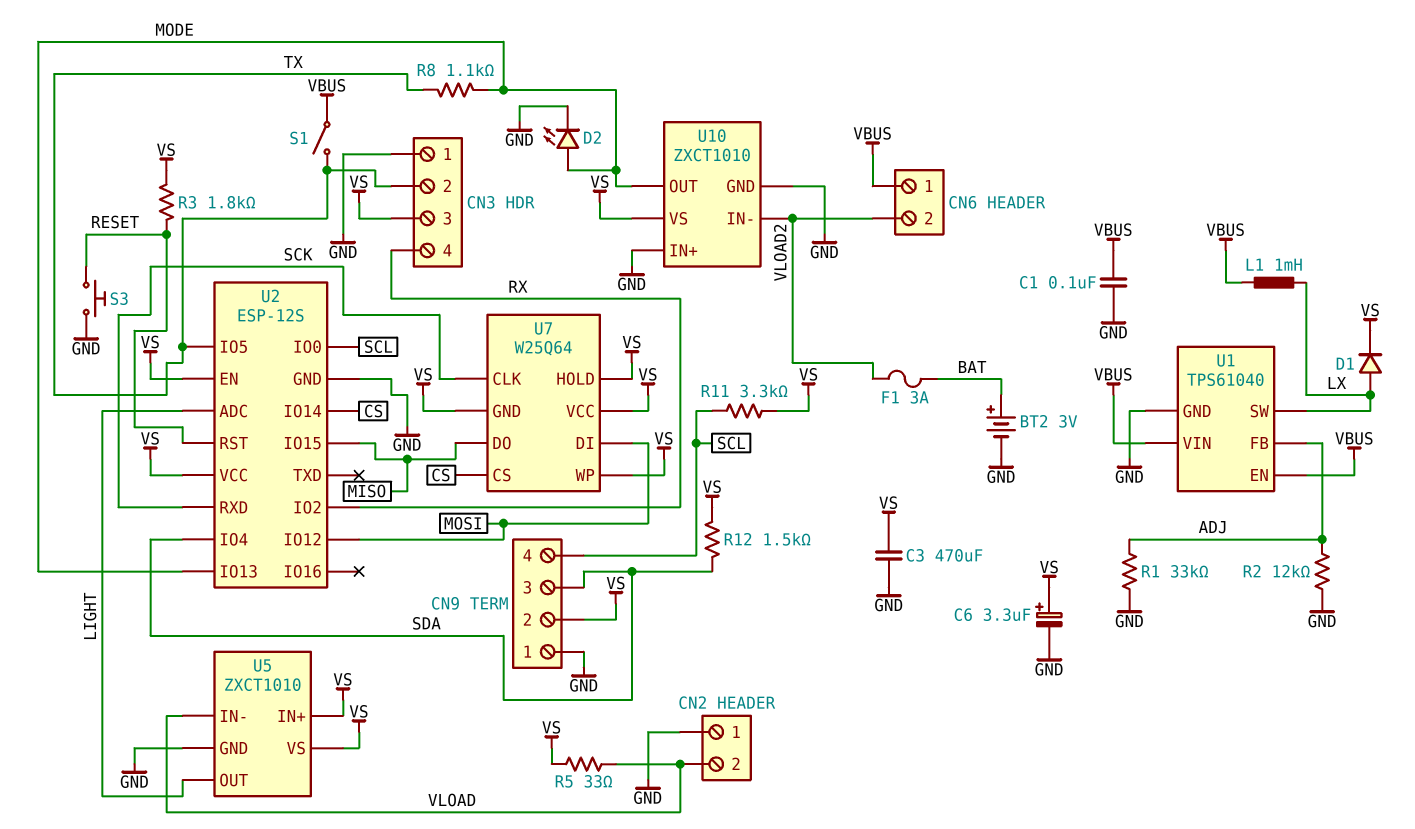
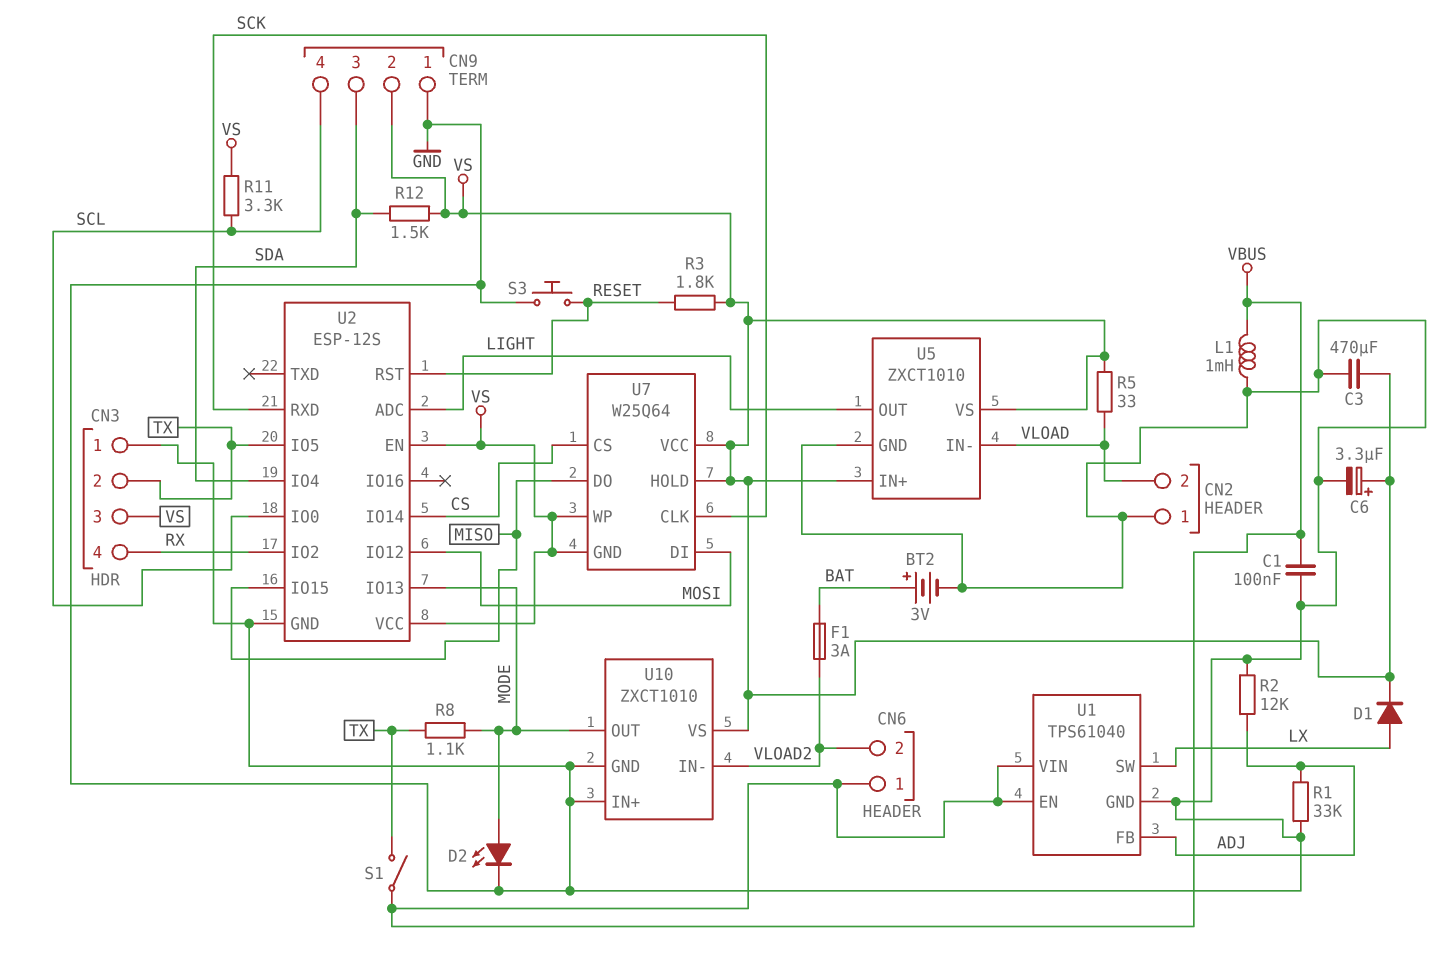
L1: 1mH (LX, VBUS) -> 1mH (GND, VBUS)

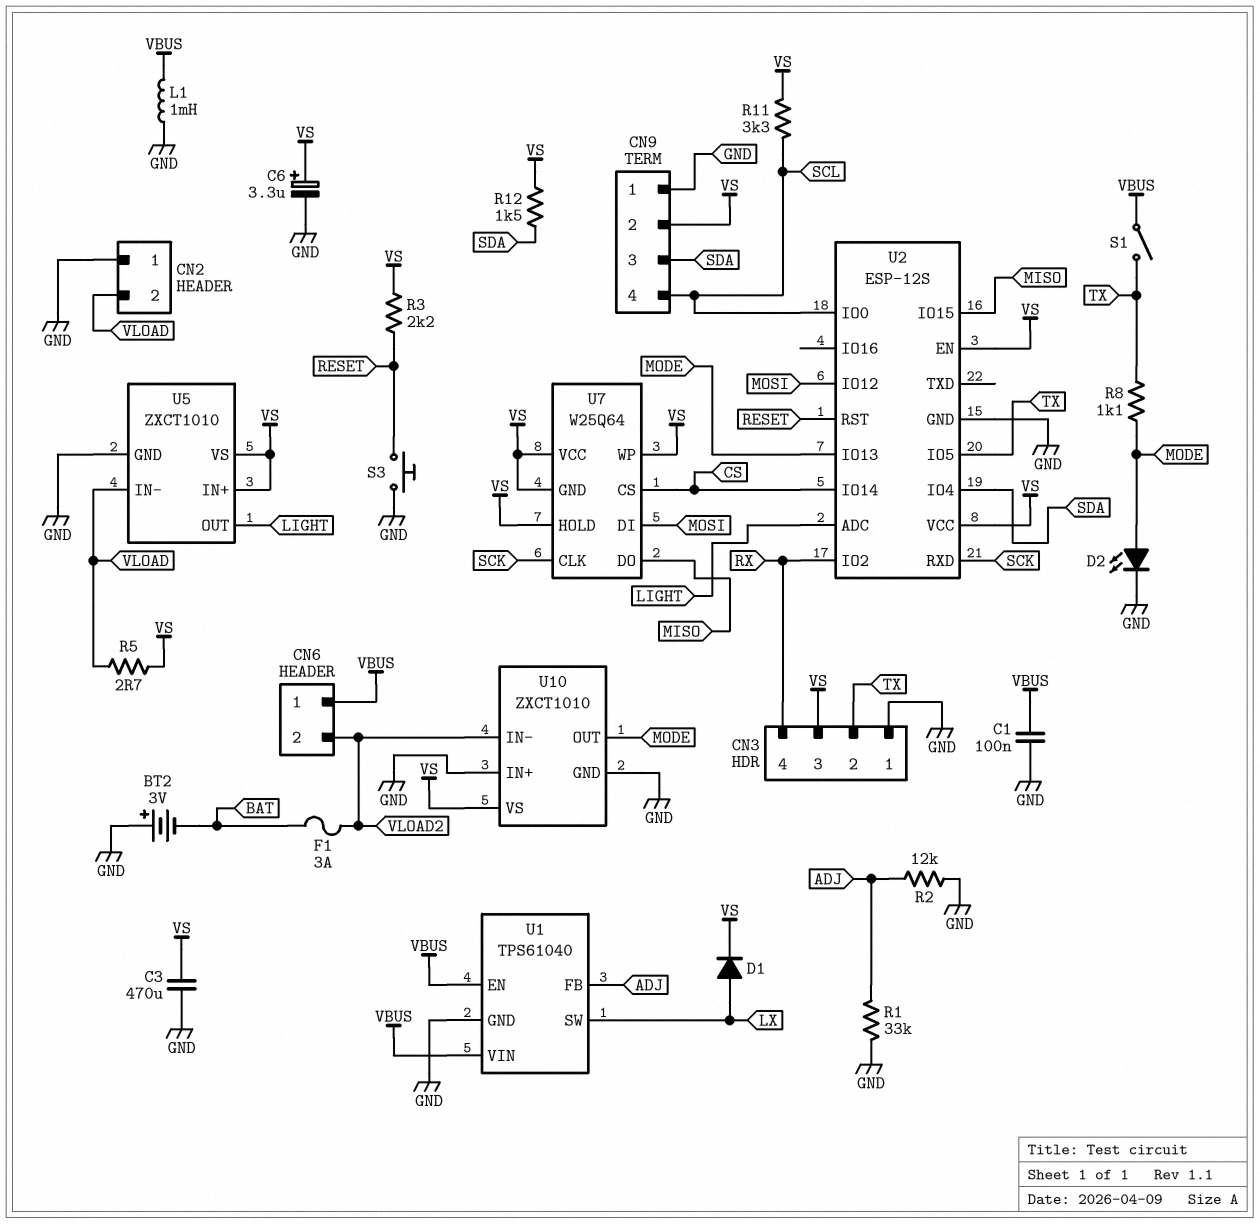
BT2: 3V (plus BAT, minus GND) -> 3V (plus GND, minus BAT)
R3: 1.8k (RESET, VS) -> 2.2k (RESET, VS)
R5: 33 (VLOAD, VS) -> 2.7 (VLOAD, VS)

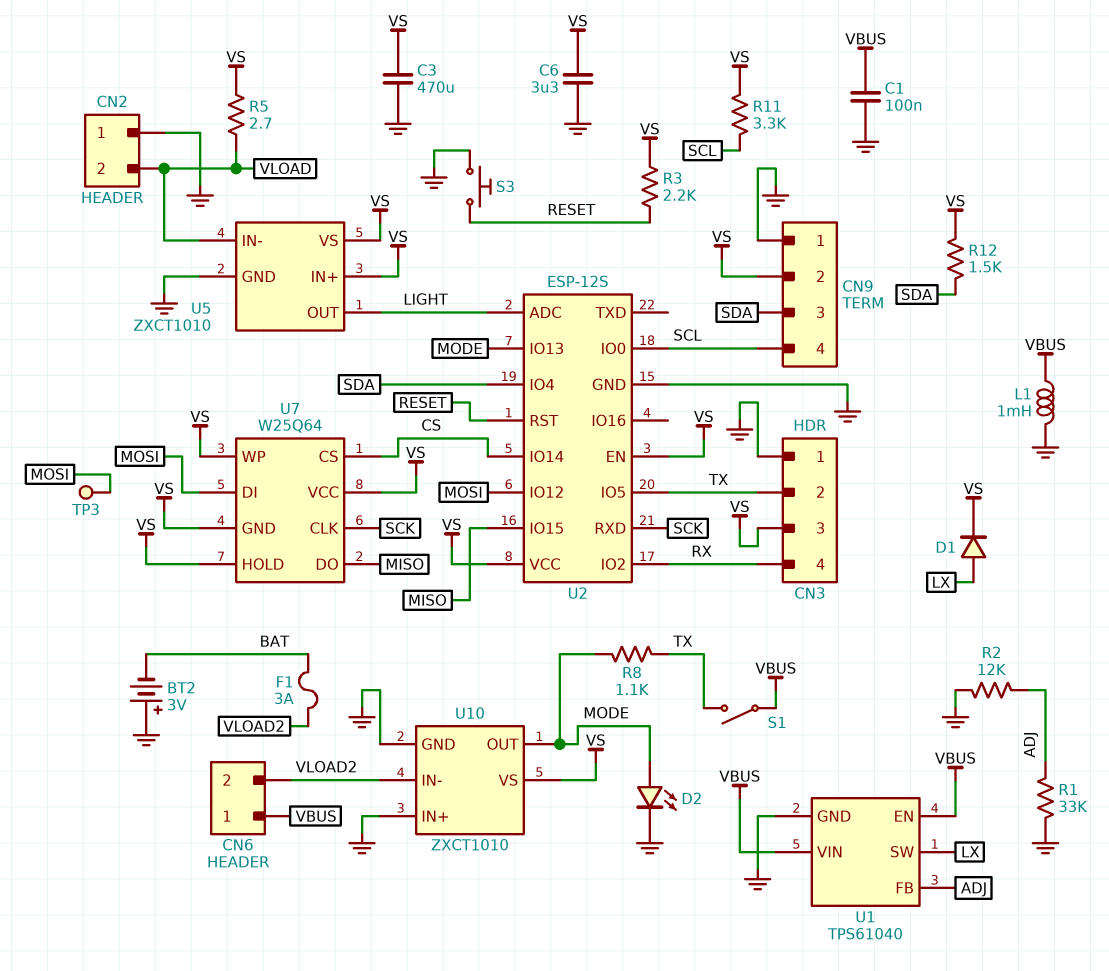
C6: 3.3uF (plus VS, minus GND) -> 3.3uF (GND, VS)
TP3: none -> test point (MOSI)

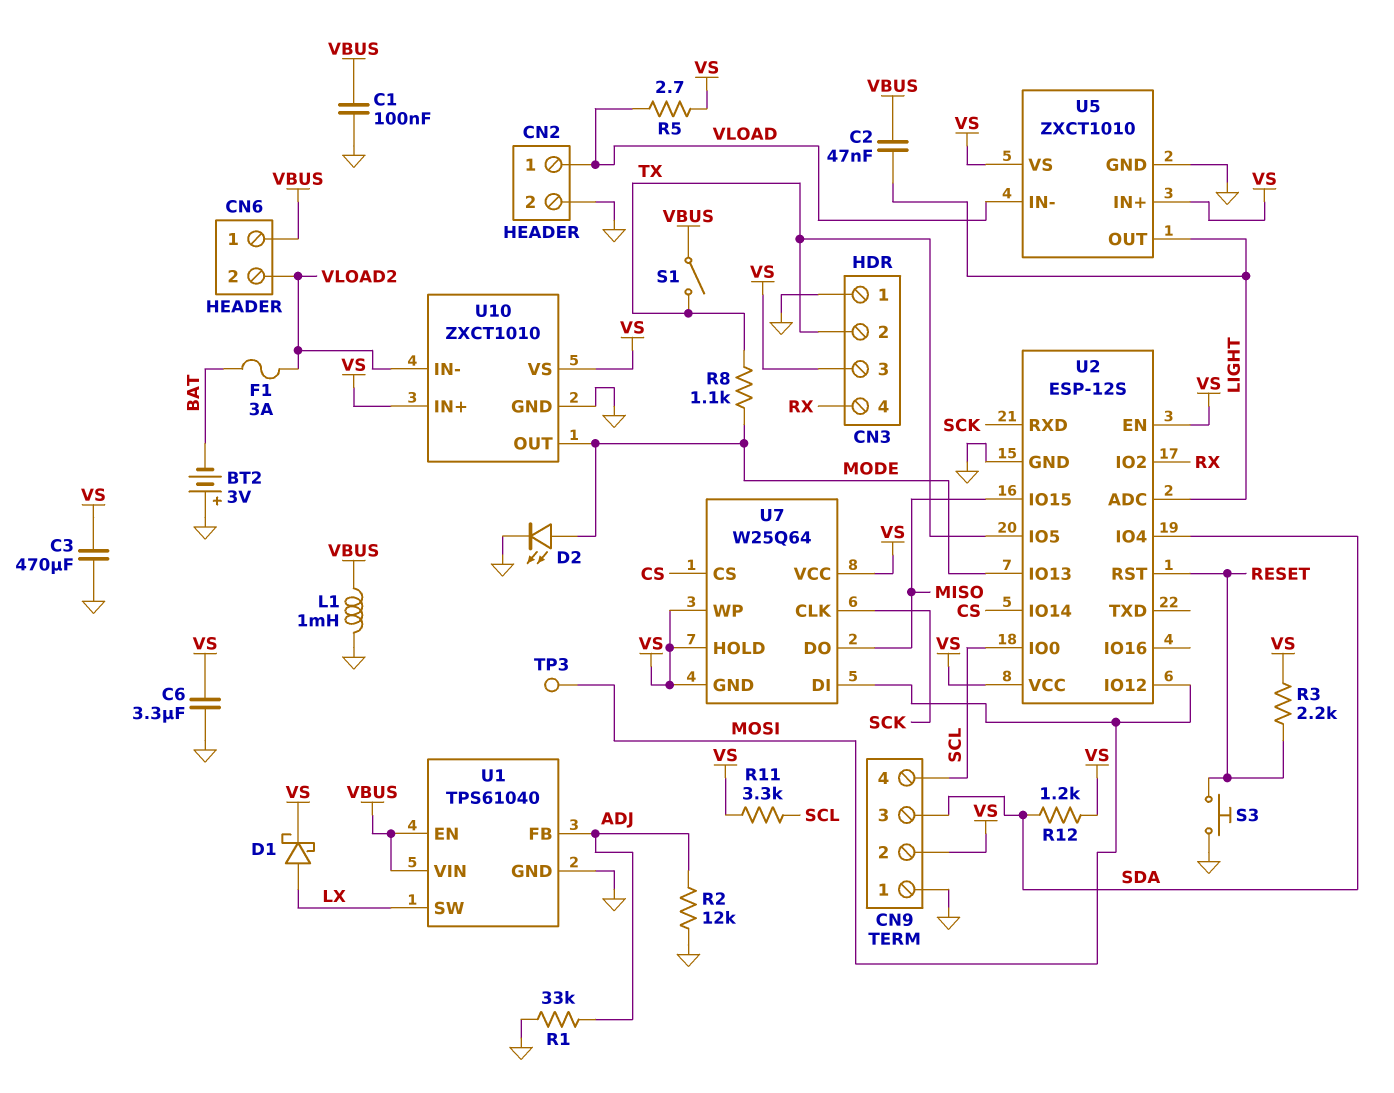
C2: none -> 47nF (LIGHT, VBUS)
CN2 pin 1: GND -> VLOAD
CN2 pin 2: VLOAD -> GND
D1: diode (A LX, K VS) -> schottky (A LX, K VS)
R12: 1.5k (SDA, VS) -> 1.2k (SDA, VS)
U10 pin IN+: GND -> VS

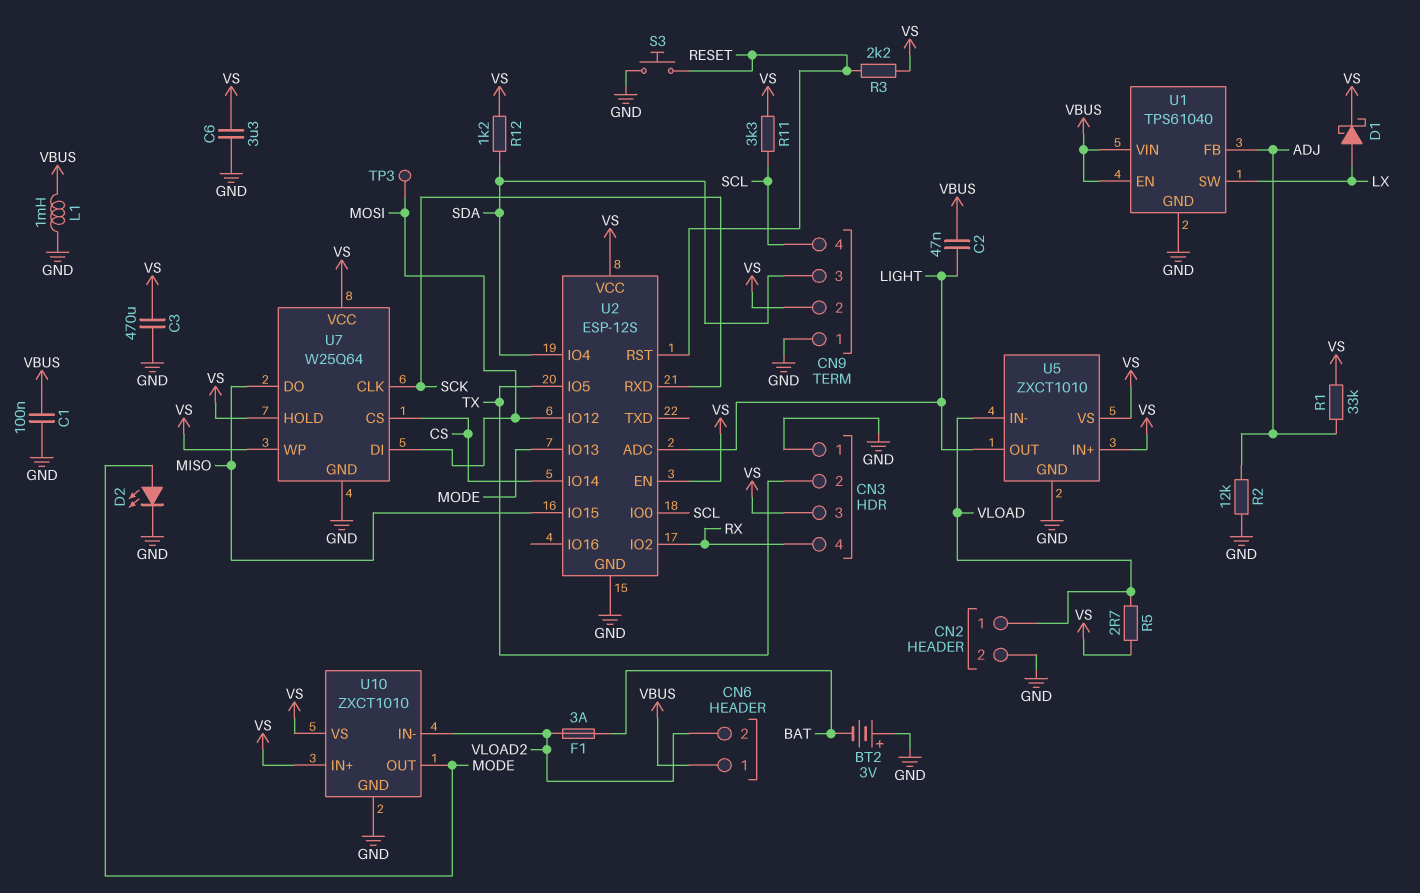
R1: 33k (ADJ, GND) -> 33k (ADJ, VS)
R8: 1.1k (MODE, TX) -> none
S1: switch (TX, VBUS) -> none
U7 pin GND: VS -> GND

